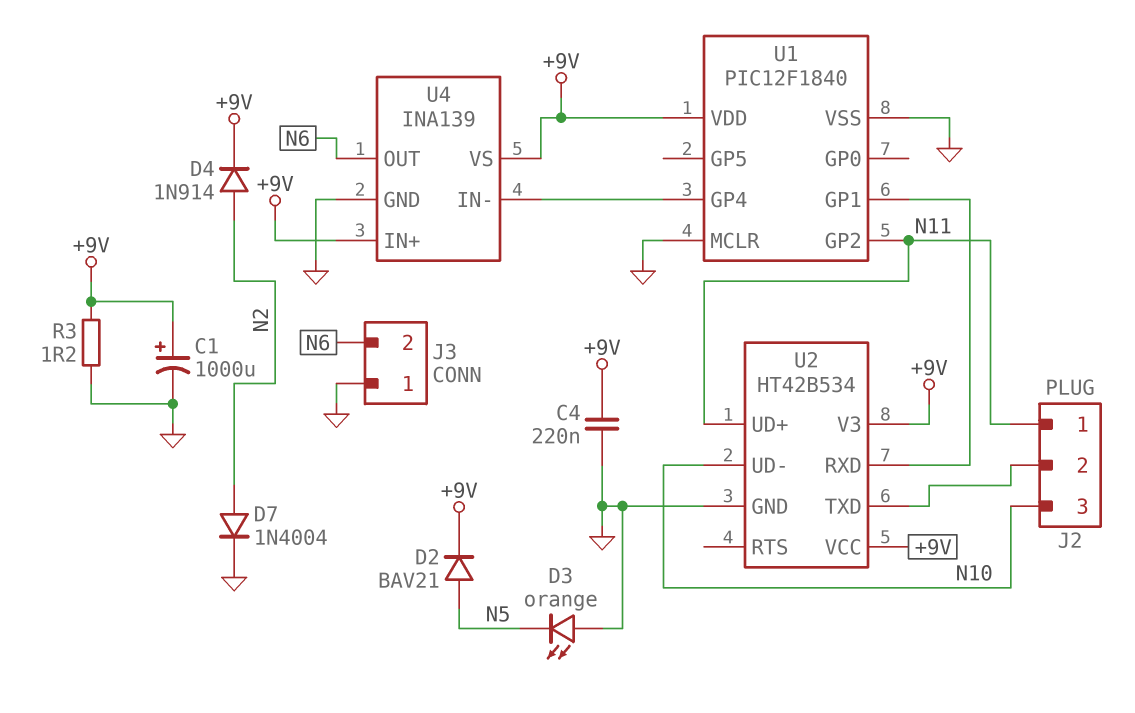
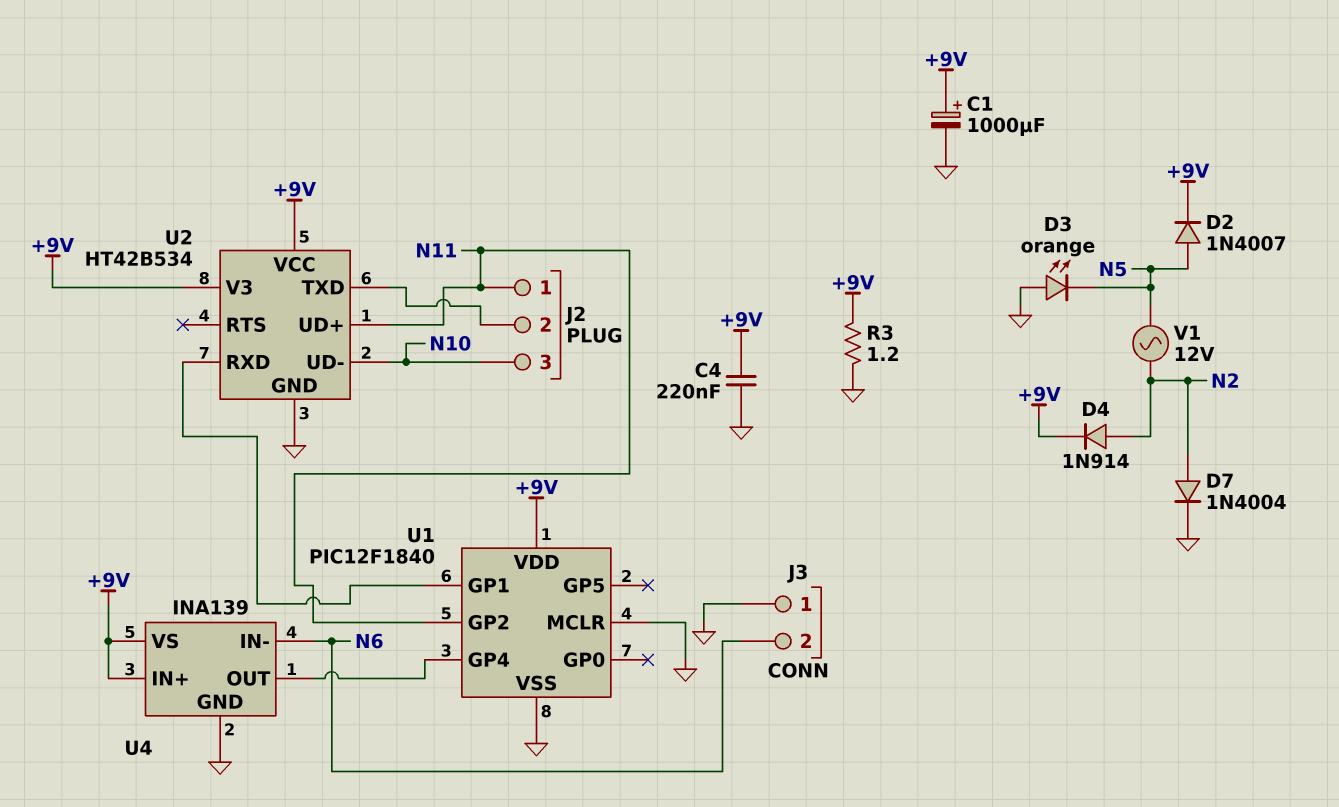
D2: diode BAV21 (A N5, K +9V) -> diode 1N4007 (A N5, K +9V)
U4 pin IN-: U1/GP4 -> N6
U4 pin OUT: N6 -> U1/GP4
V1: none -> AC 12V (N2, N5)

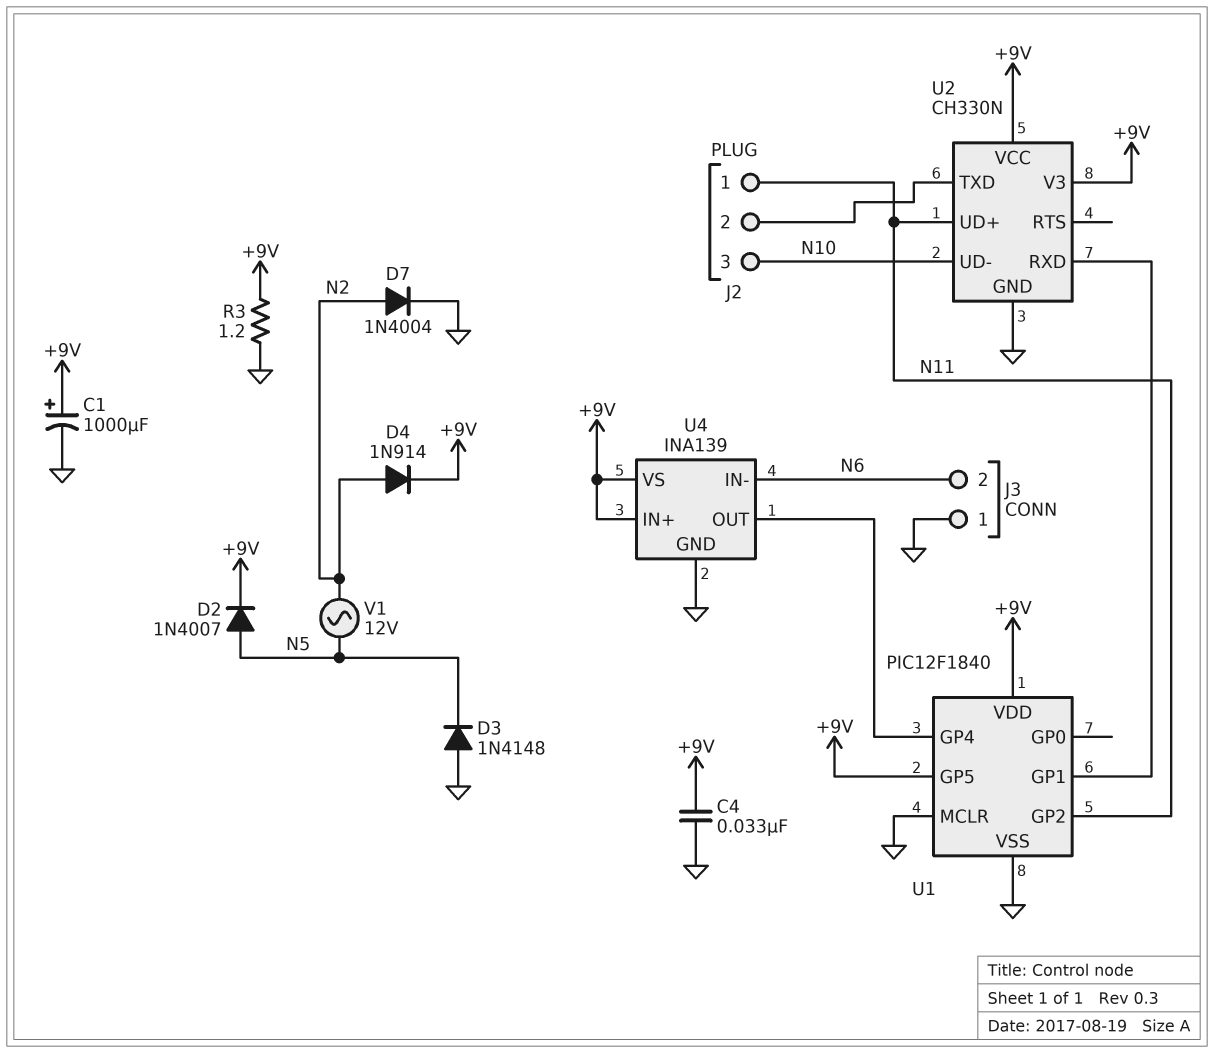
C4: 220nF (+9V, GND) -> 33nF (+9V, GND)
D3: LED orange (A GND, K N5) -> diode 1N4148 (A GND, K N5)
U1 pin GP5: none -> +9V
U2: HT42B534 -> CH330N

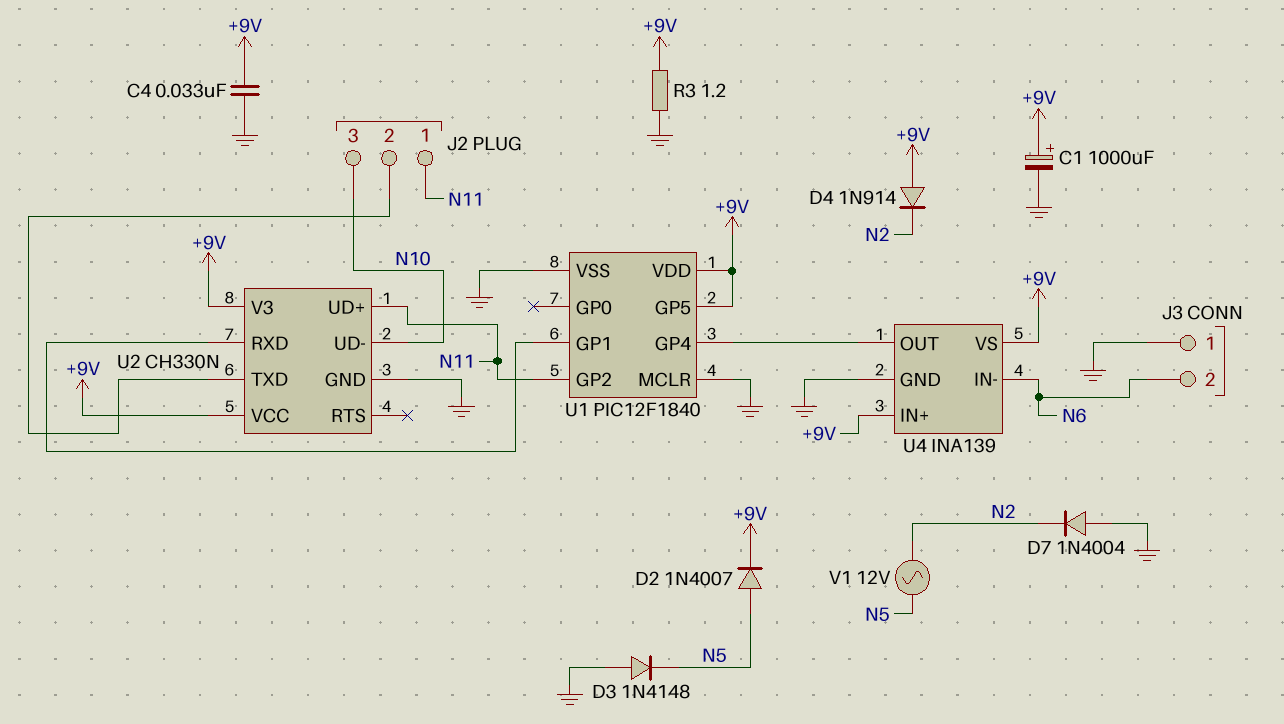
D4: diode 1N914 (A N2, K +9V) -> diode 1N914 (A +9V, K N2)
D7: diode 1N4004 (A N2, K GND) -> diode 1N4004 (A GND, K N2)

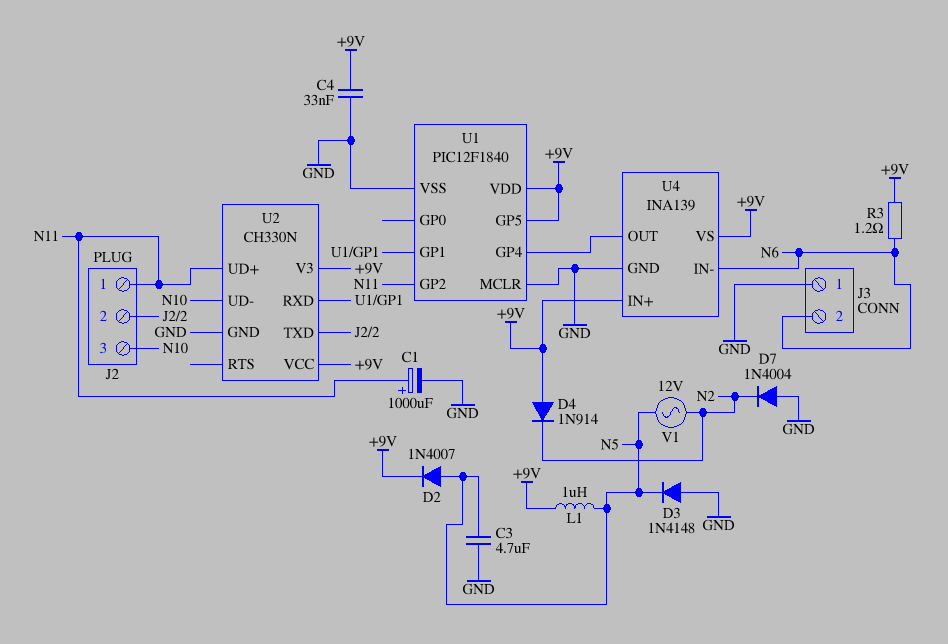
C1: 1000uF (plus +9V, minus GND) -> 1000uF (plus N11, minus GND)
C3: none -> 4.7uF (GND, N5)
L1: none -> 1uH (+9V, N5)
R3: 1.2 (+9V, GND) -> 1.2 (+9V, N6)

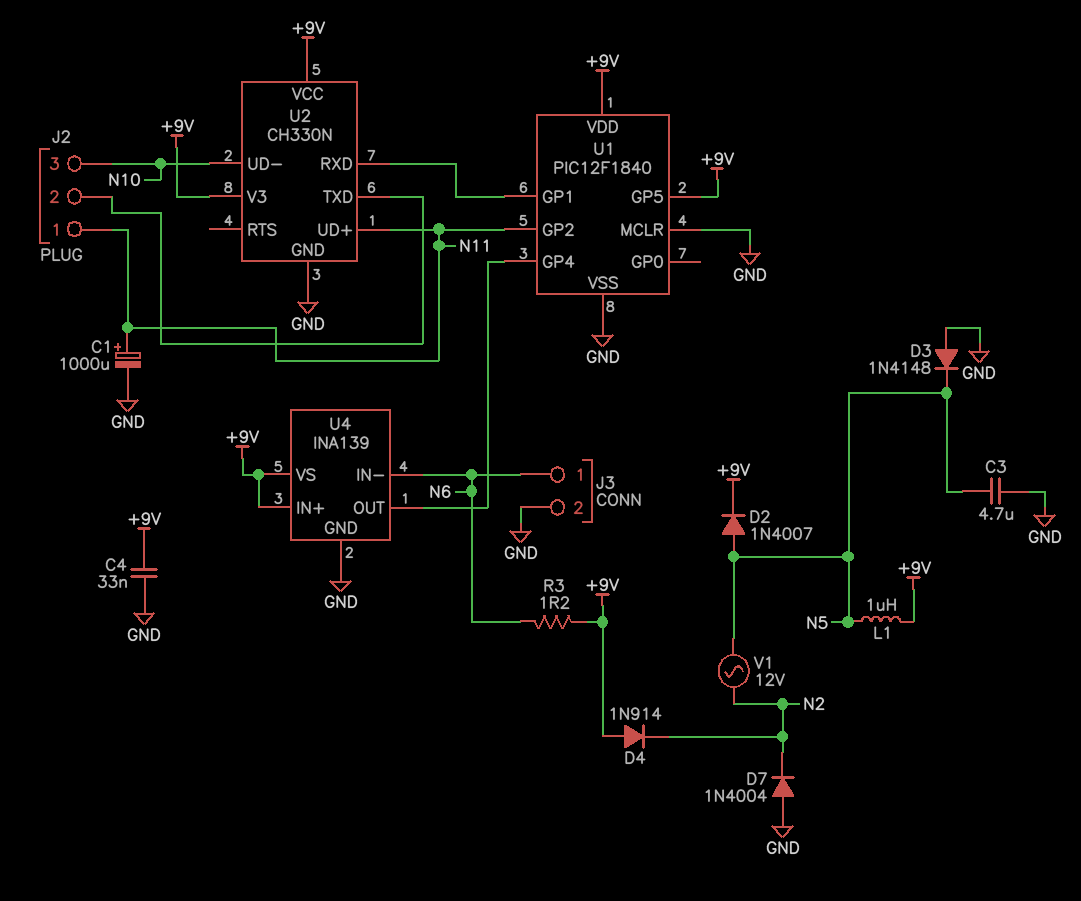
J3 pin 1: GND -> N6
J3 pin 2: N6 -> GND

